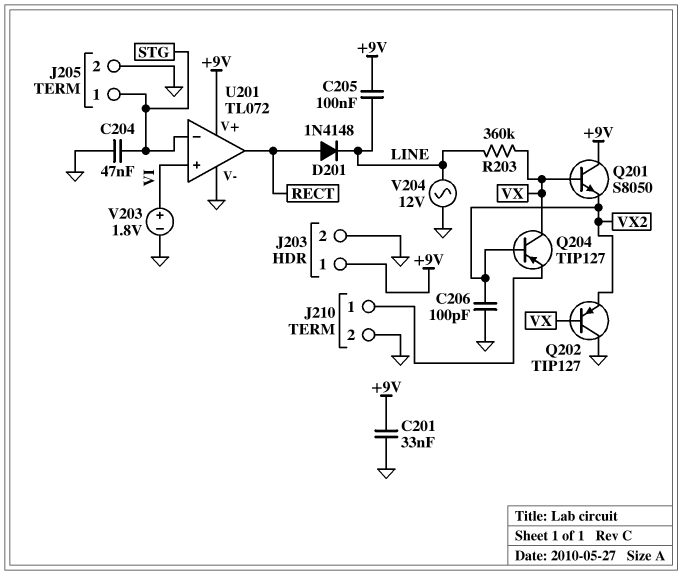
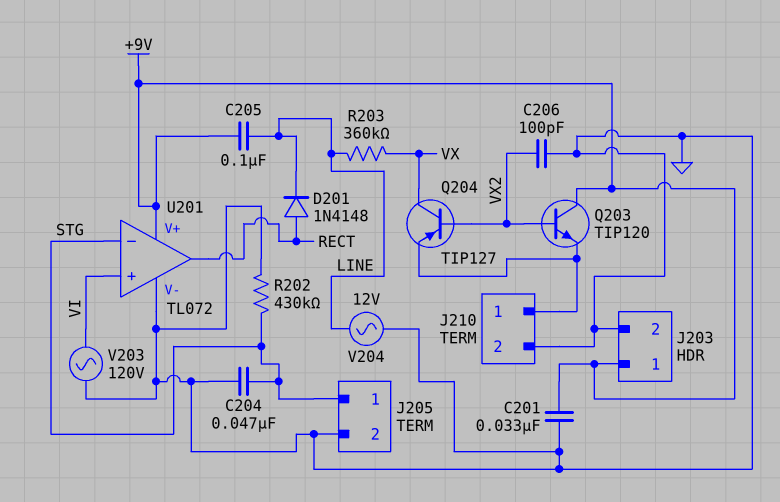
Q201: NPN S8050 (B VX, C +9V, E VX2) -> none
Q202: PNP TIP127 (B VX, C GND, E VX2) -> none
Q203: none -> NPN TIP120 (B VX2, C +9V, E J210/1)
R202: none -> 430k (GND, STG)
V203: 1.8V (plus VI, minus GND) -> AC 120V (GND, VI)

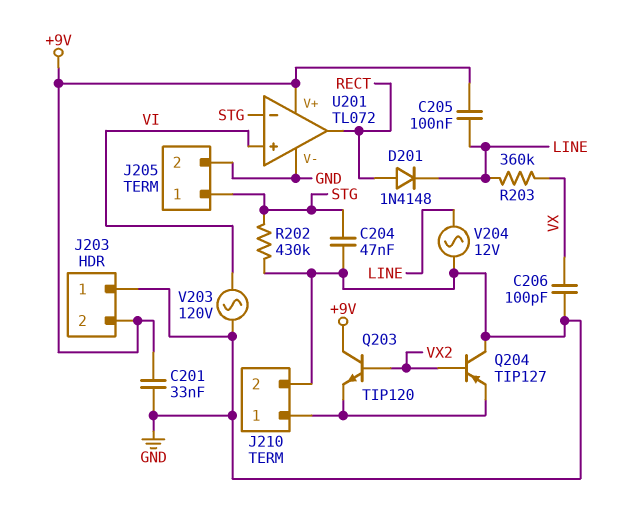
C206: 100pF (GND, VX2) -> 100pF (GND, VX)
J203 pin 1: +9V -> GND
J203 pin 2: GND -> +9V
Q204: PNP TIP127 (B VX2, C VX, E J210/1) -> PNP TIP127 (B VX2, C GND, E J210/1)

